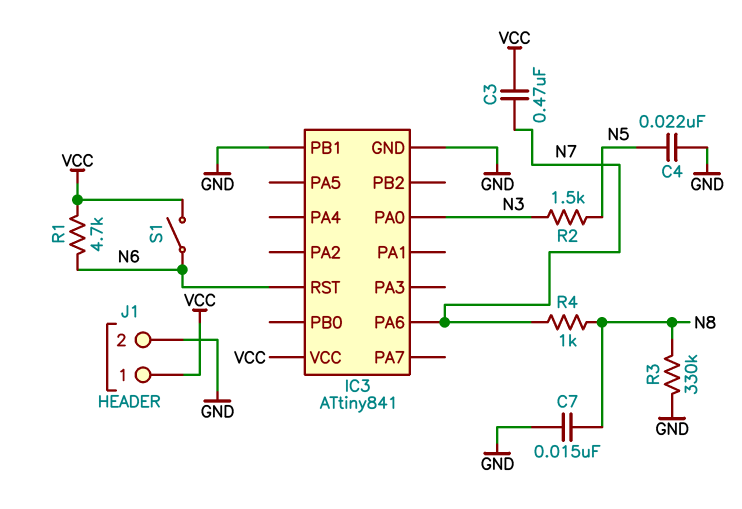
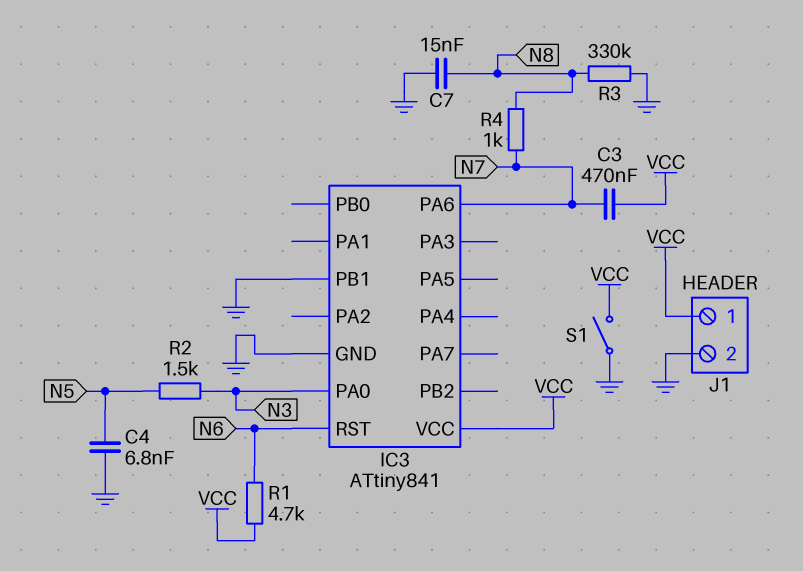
C4: 22nF (GND, N5) -> 6.8nF (GND, N5)
S1: switch (N6, VCC) -> switch (GND, VCC)

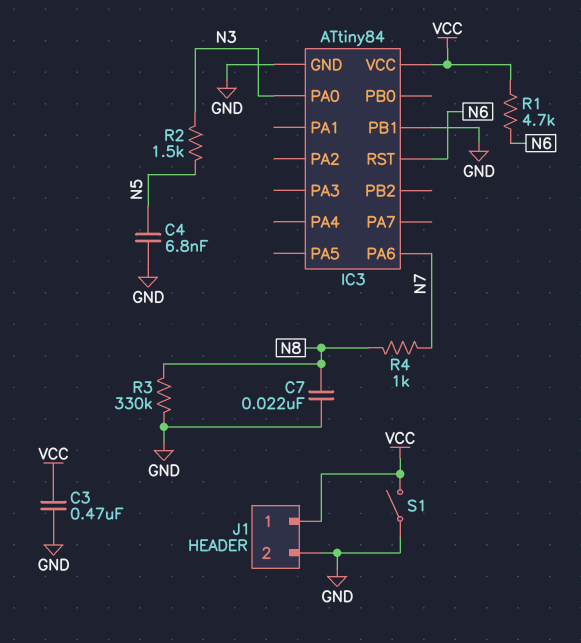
C3: 470nF (N7, VCC) -> 470nF (GND, VCC)
C7: 15nF (GND, N8) -> 22nF (GND, N8)
IC3: ATtiny841 -> ATtiny84

